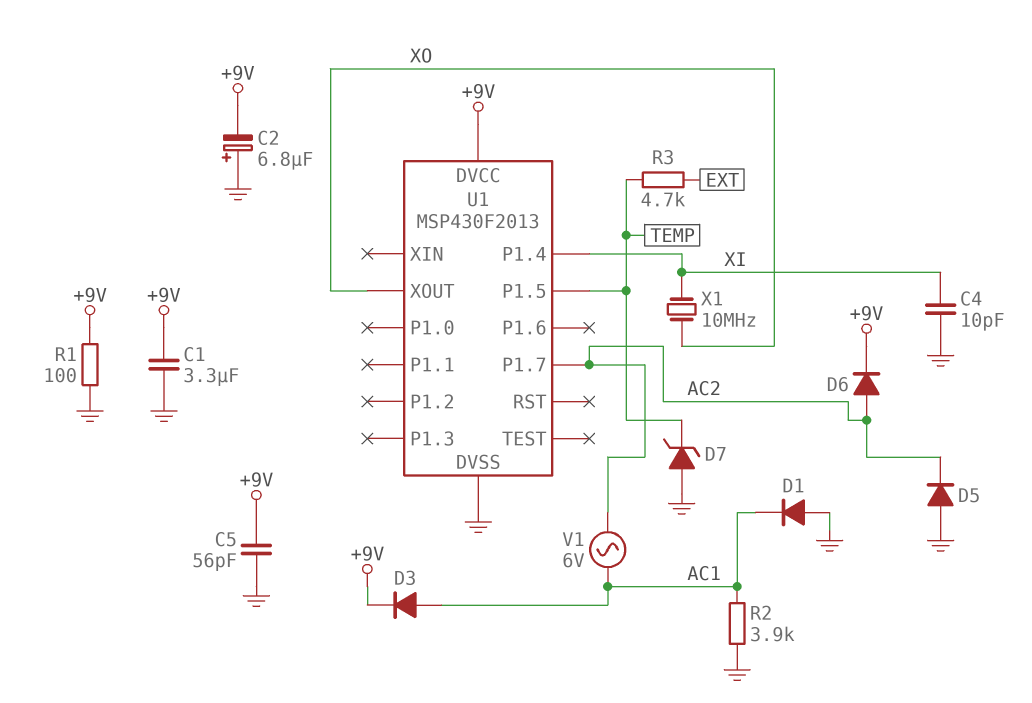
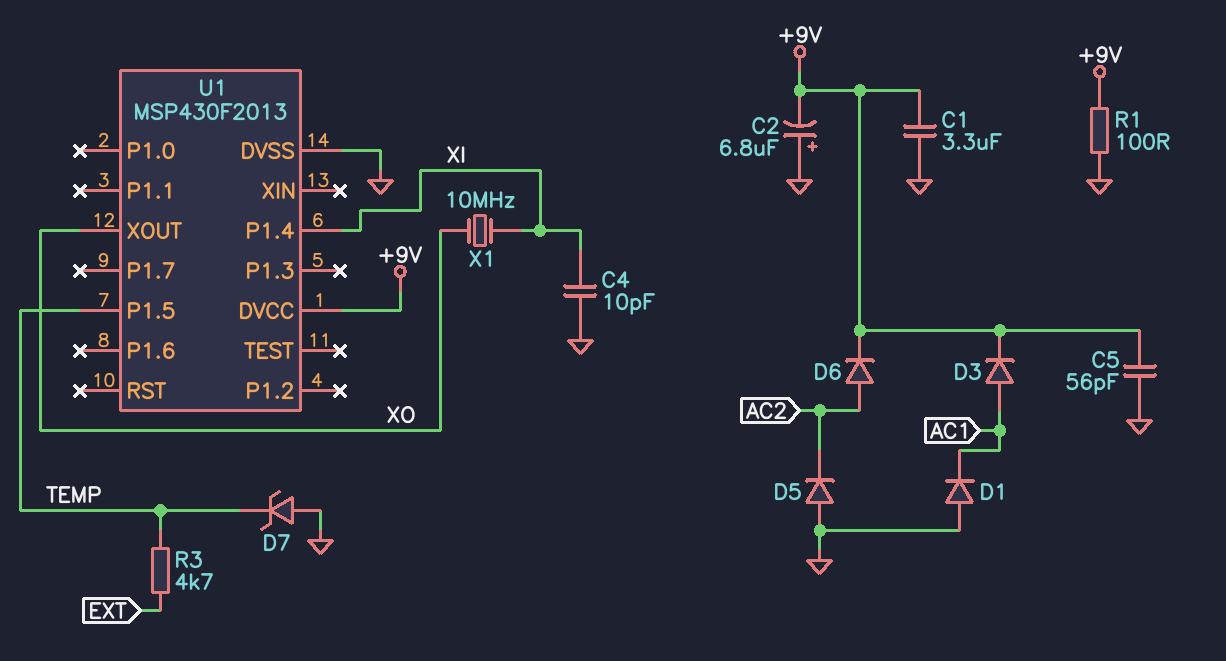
R2: 3.9k (AC1, GND) -> none
U1 pin P1.7: AC2 -> none
V1: AC 6V (AC1, AC2) -> none

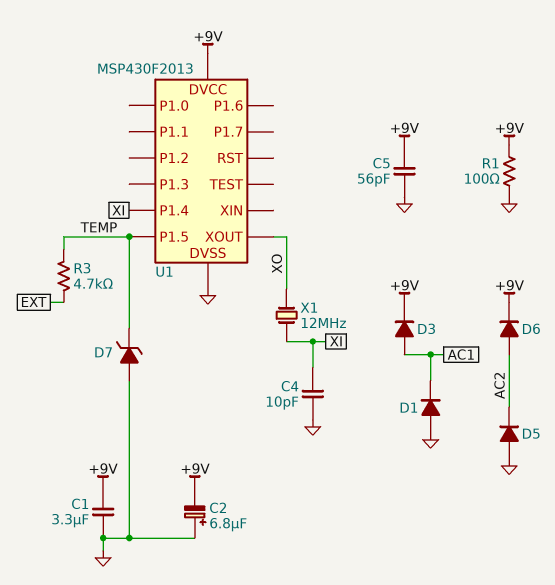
X1: 10MHz (XI, XO) -> 12MHz (XI, XO)

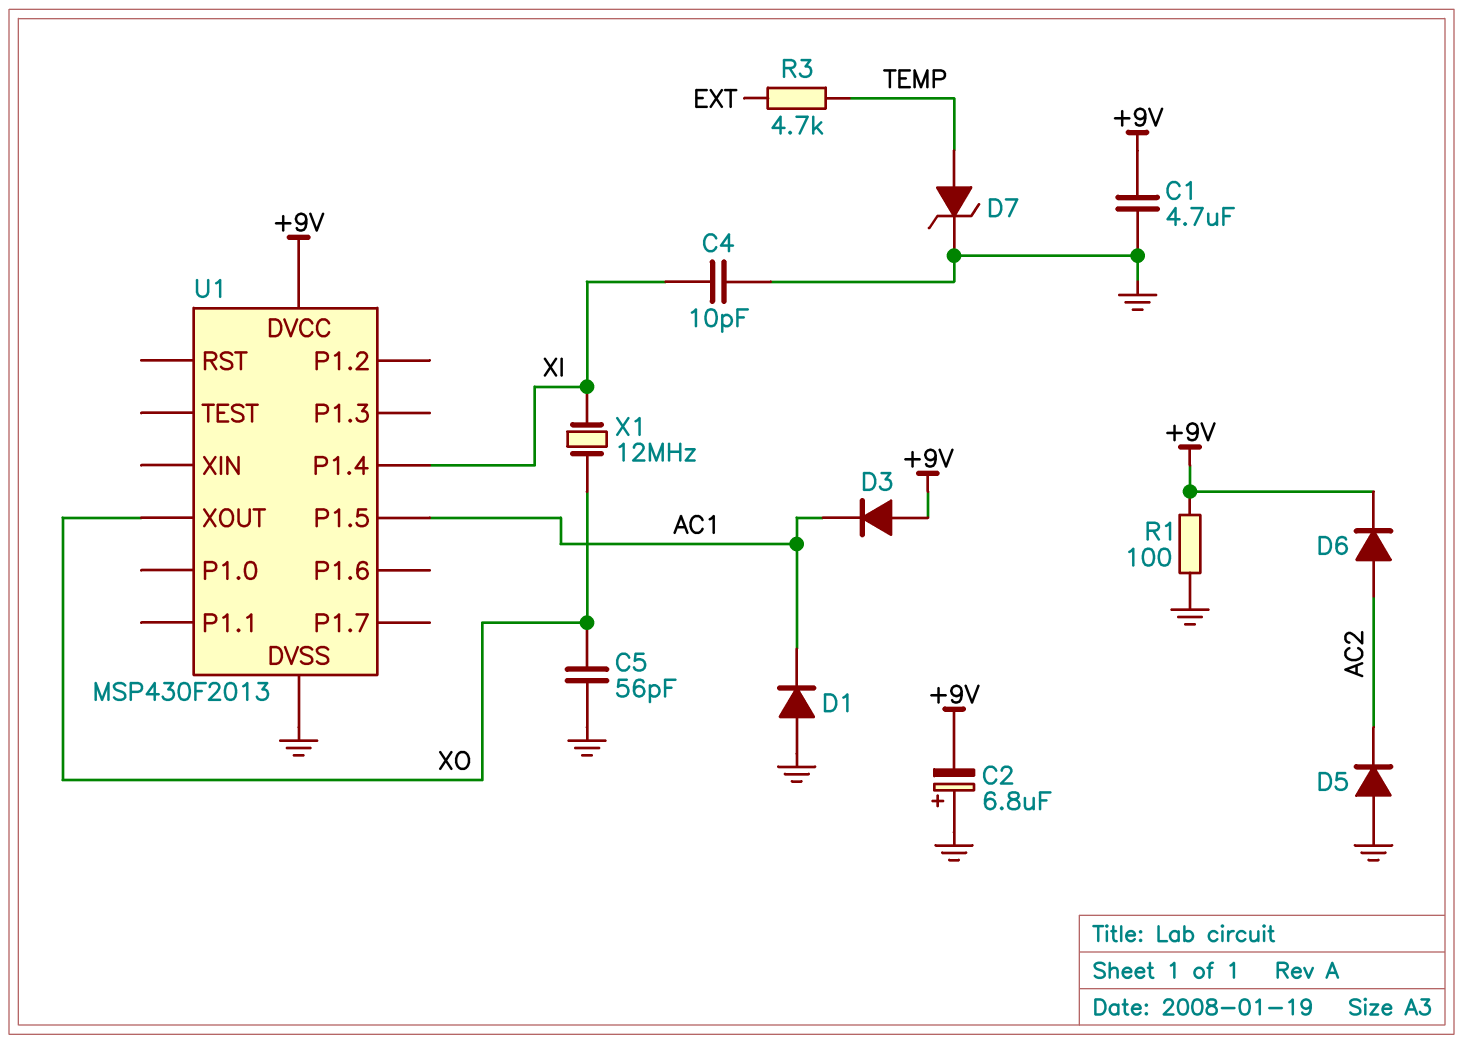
C1: 3.3uF (+9V, GND) -> 4.7uF (+9V, GND)
C5: 56pF (+9V, GND) -> 56pF (GND, XO)
D3: diode (A AC1, K +9V) -> diode (A +9V, K AC1)
D7: zener (A GND, K TEMP) -> zener (A TEMP, K GND)
U1 pin P1.5: TEMP -> AC1

